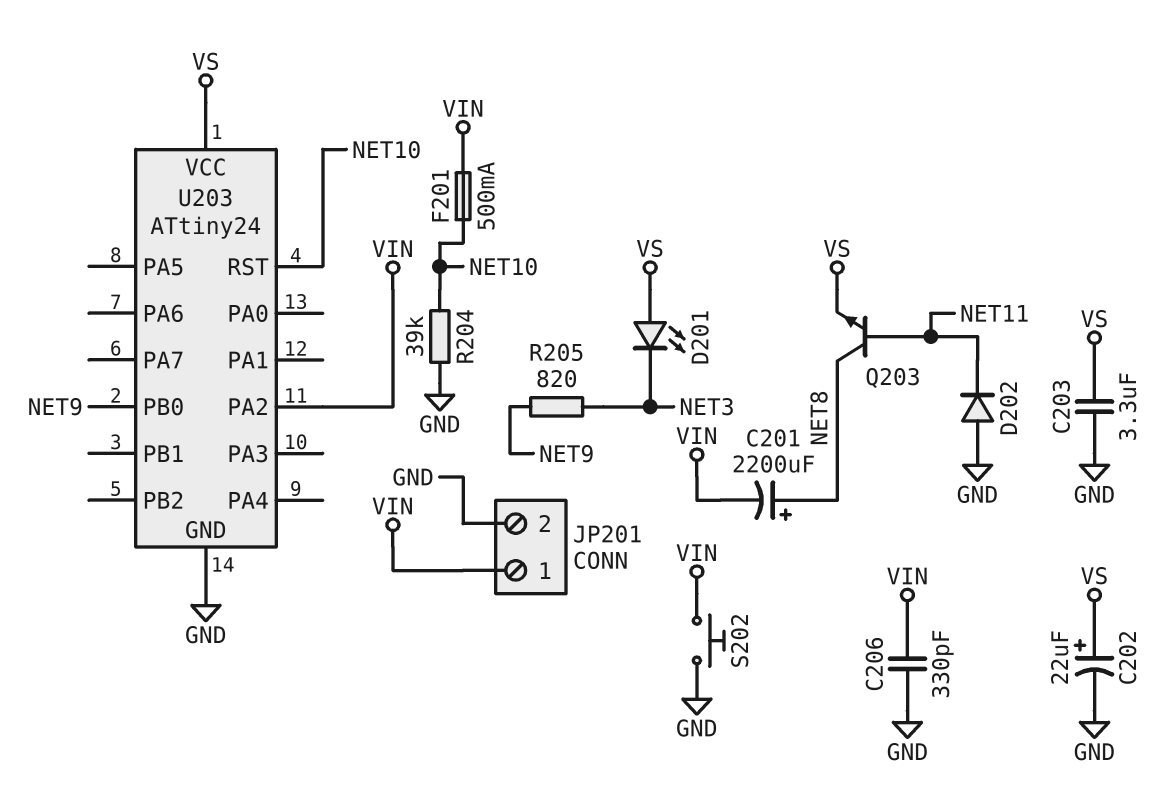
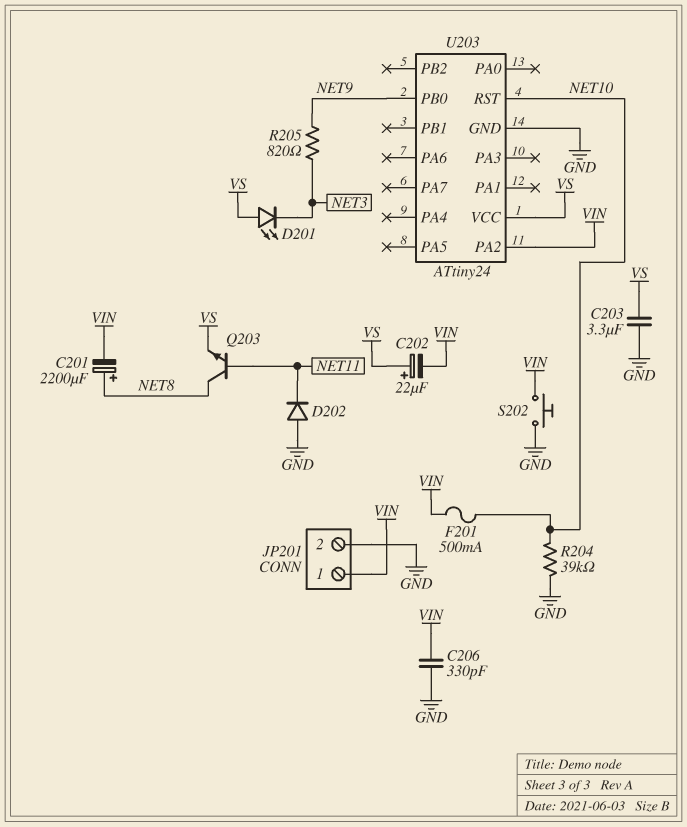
C202: 22uF (plus VS, minus GND) -> 22uF (plus VS, minus VIN)

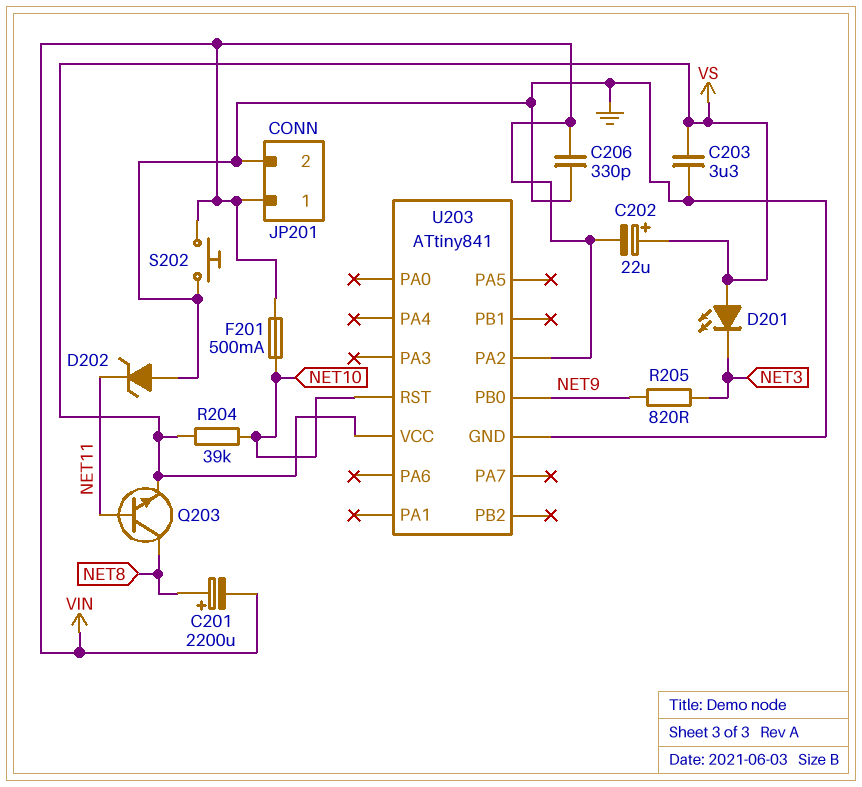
D202: diode (A GND, K NET11) -> zener (A GND, K NET11)
R204: 39k (GND, NET10) -> 39k (NET10, VS)
U203: ATtiny24 -> ATtiny841

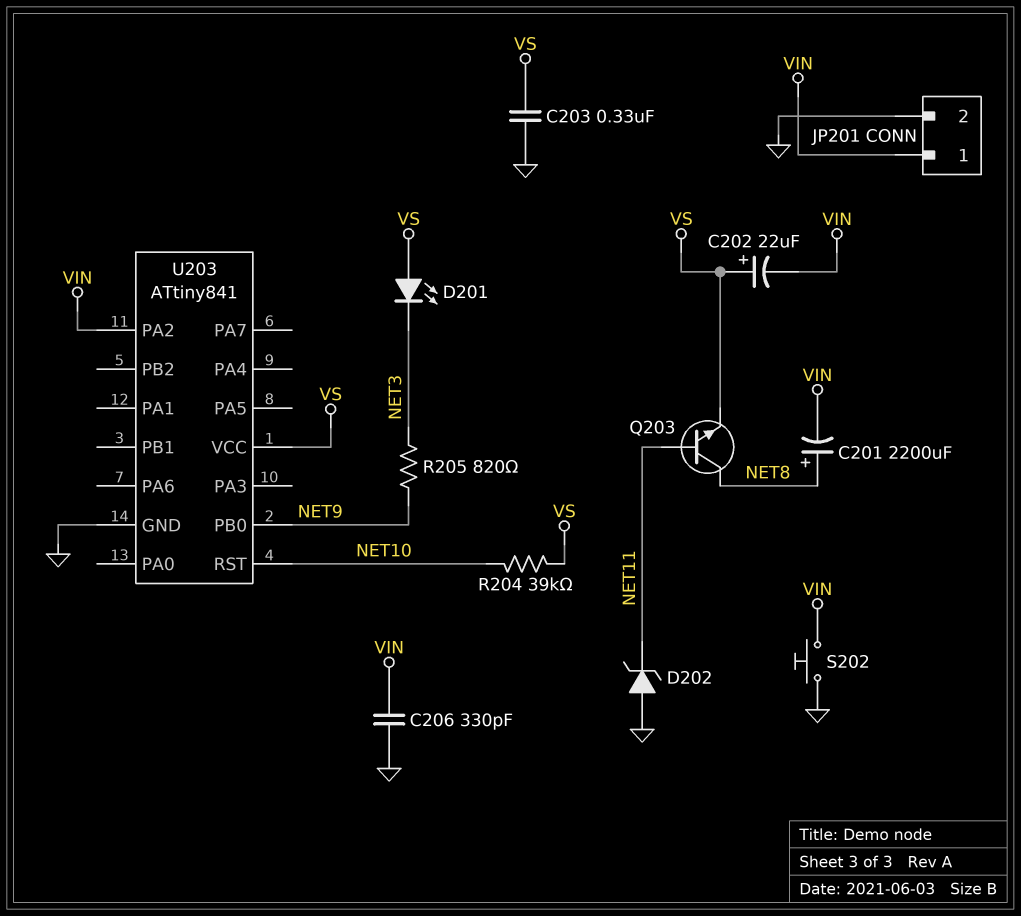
C203: 3.3uF (GND, VS) -> 330nF (GND, VS)
F201: 500mA (NET10, VIN) -> none

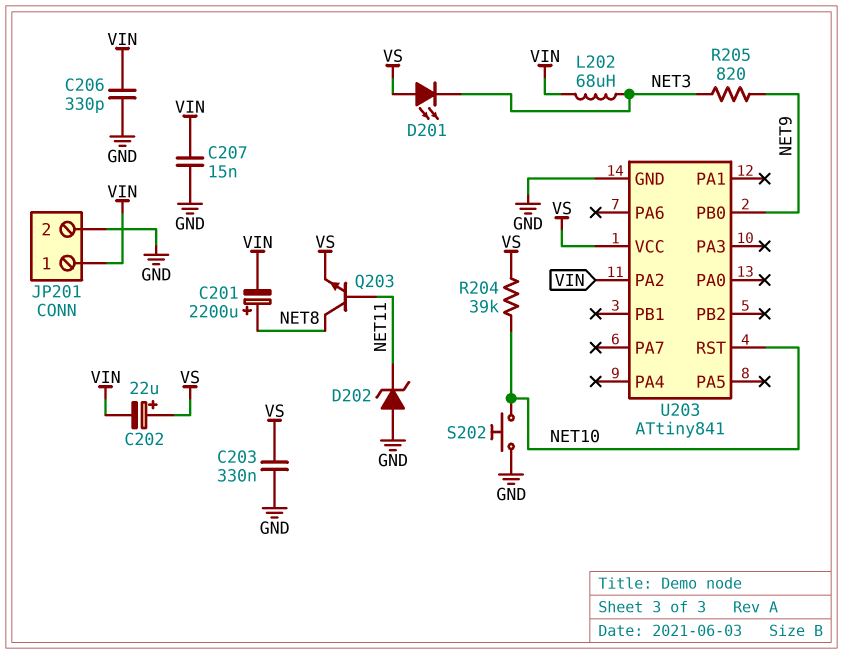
C207: none -> 15nF (GND, VIN)
L202: none -> 68uH (NET3, VIN)
S202: button (GND, VIN) -> button (GND, NET10)

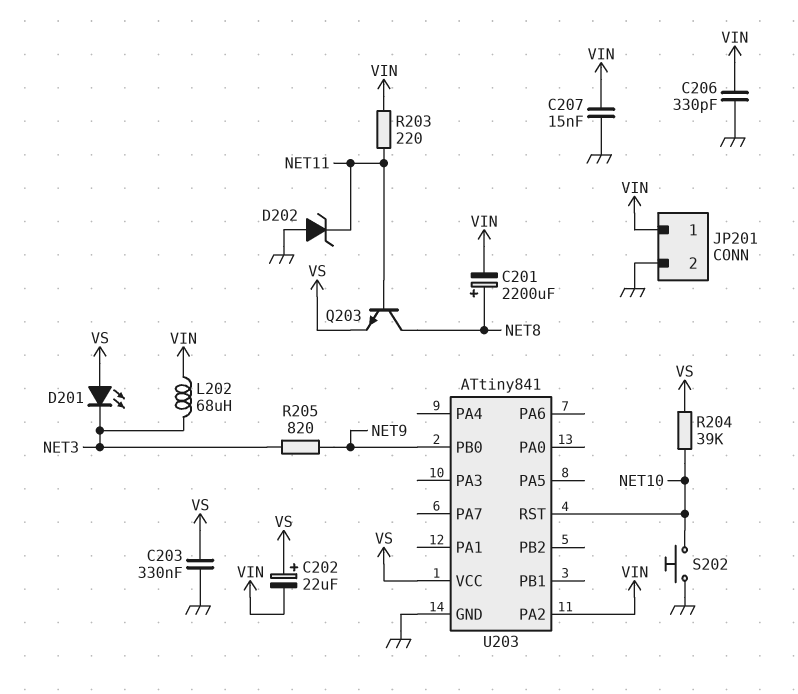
R203: none -> 220 (NET11, VIN)

